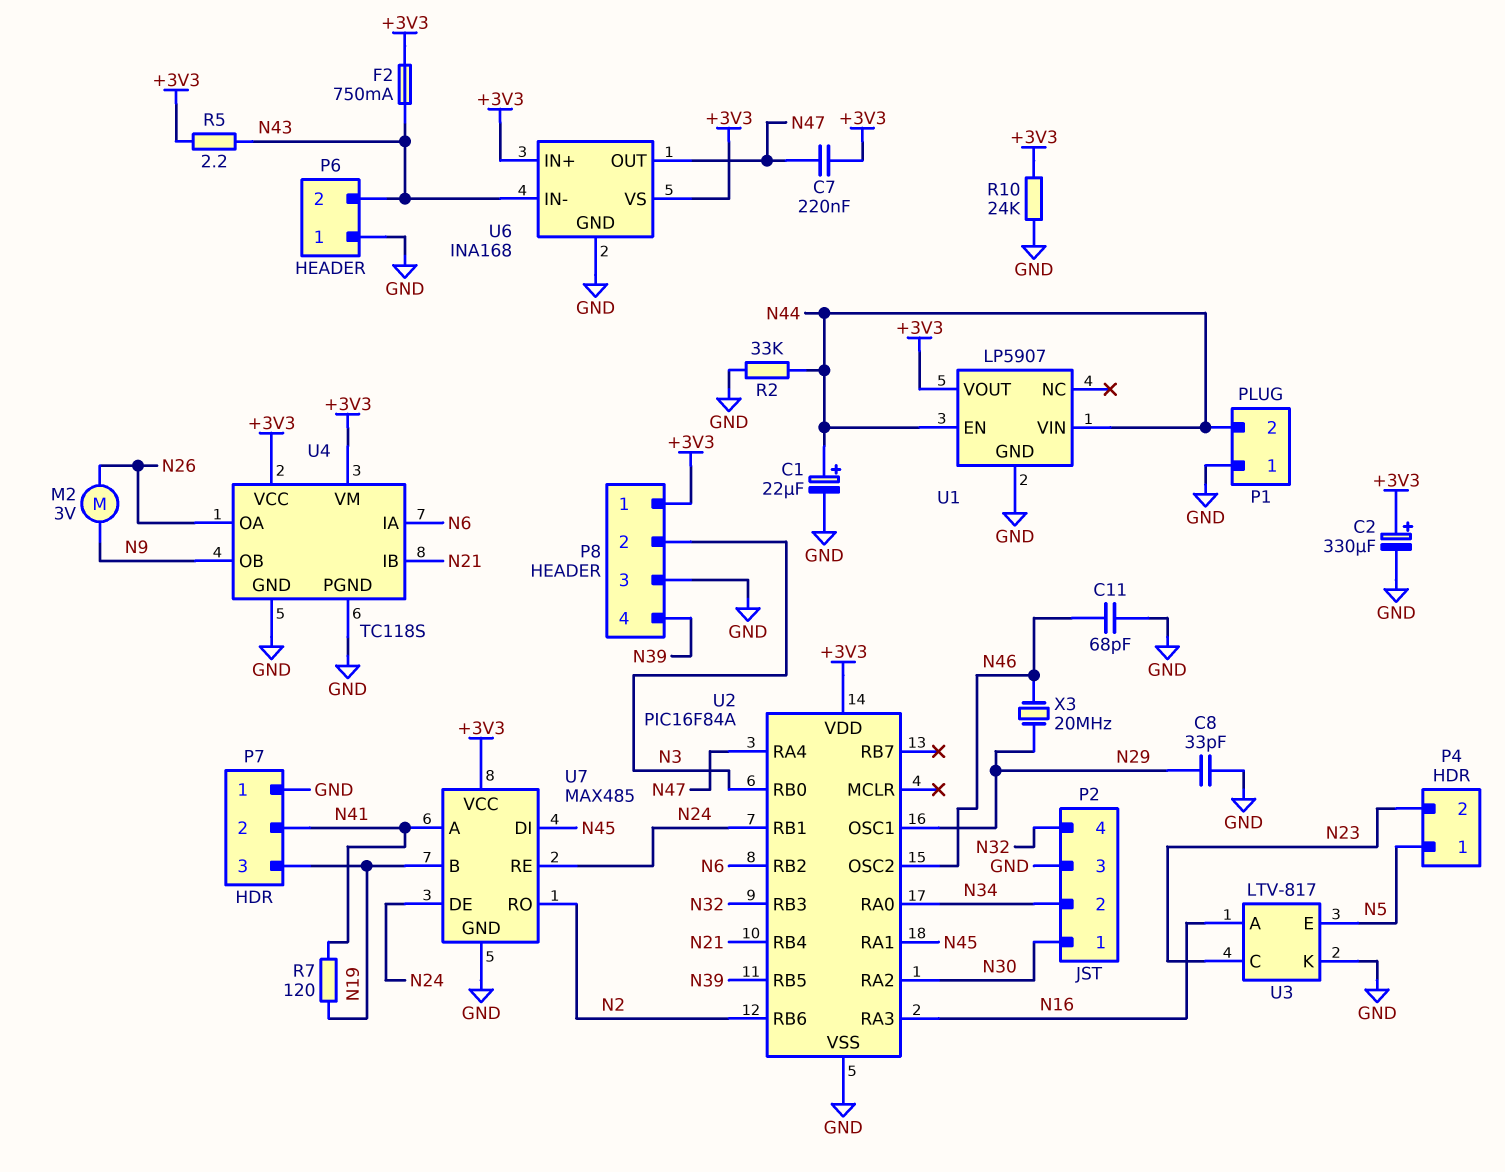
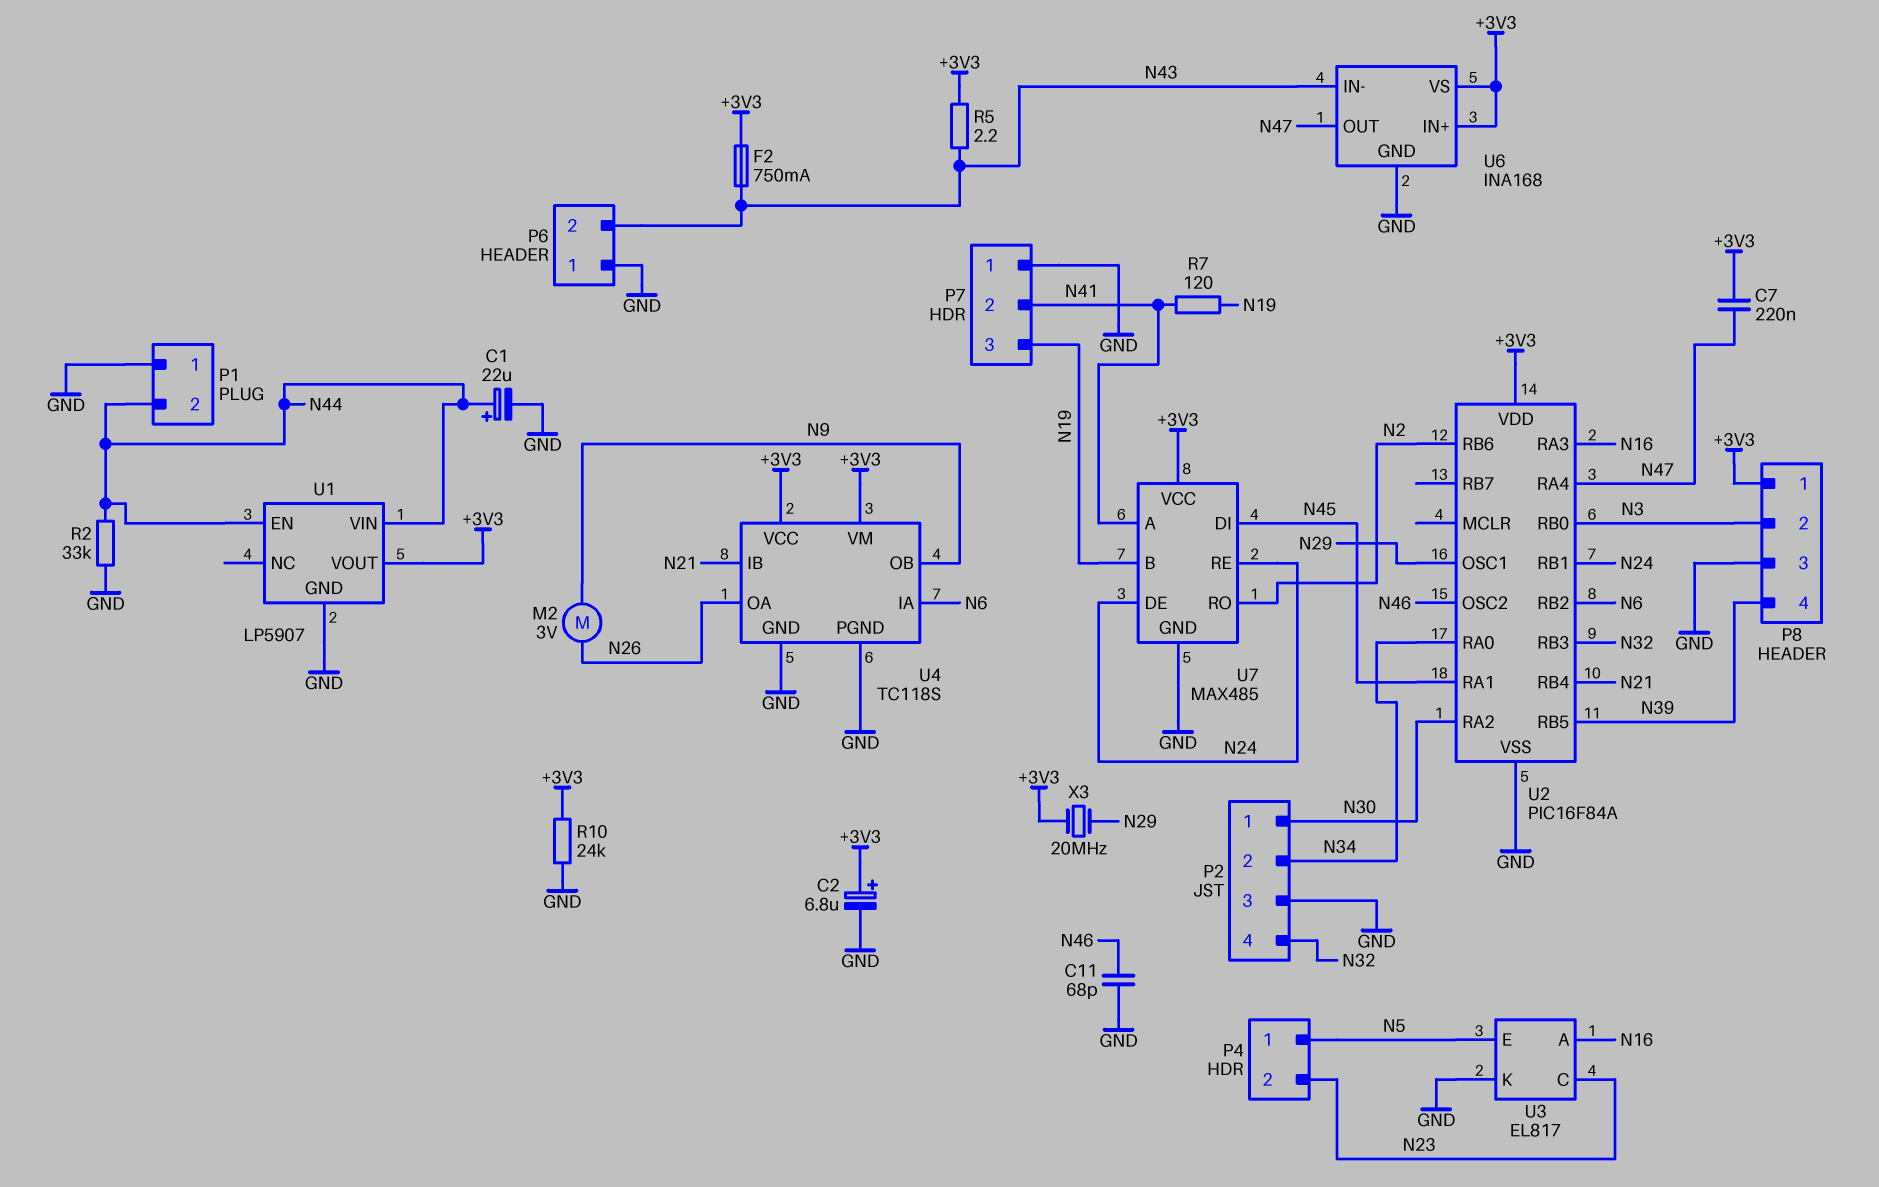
C2: 330uF (plus +3V3, minus GND) -> 6.8uF (plus +3V3, minus GND)
C8: 33pF (GND, N29) -> none
U3: LTV-817 -> EL817
X3: 20MHz (N29, N46) -> 20MHz (+3V3, N29)

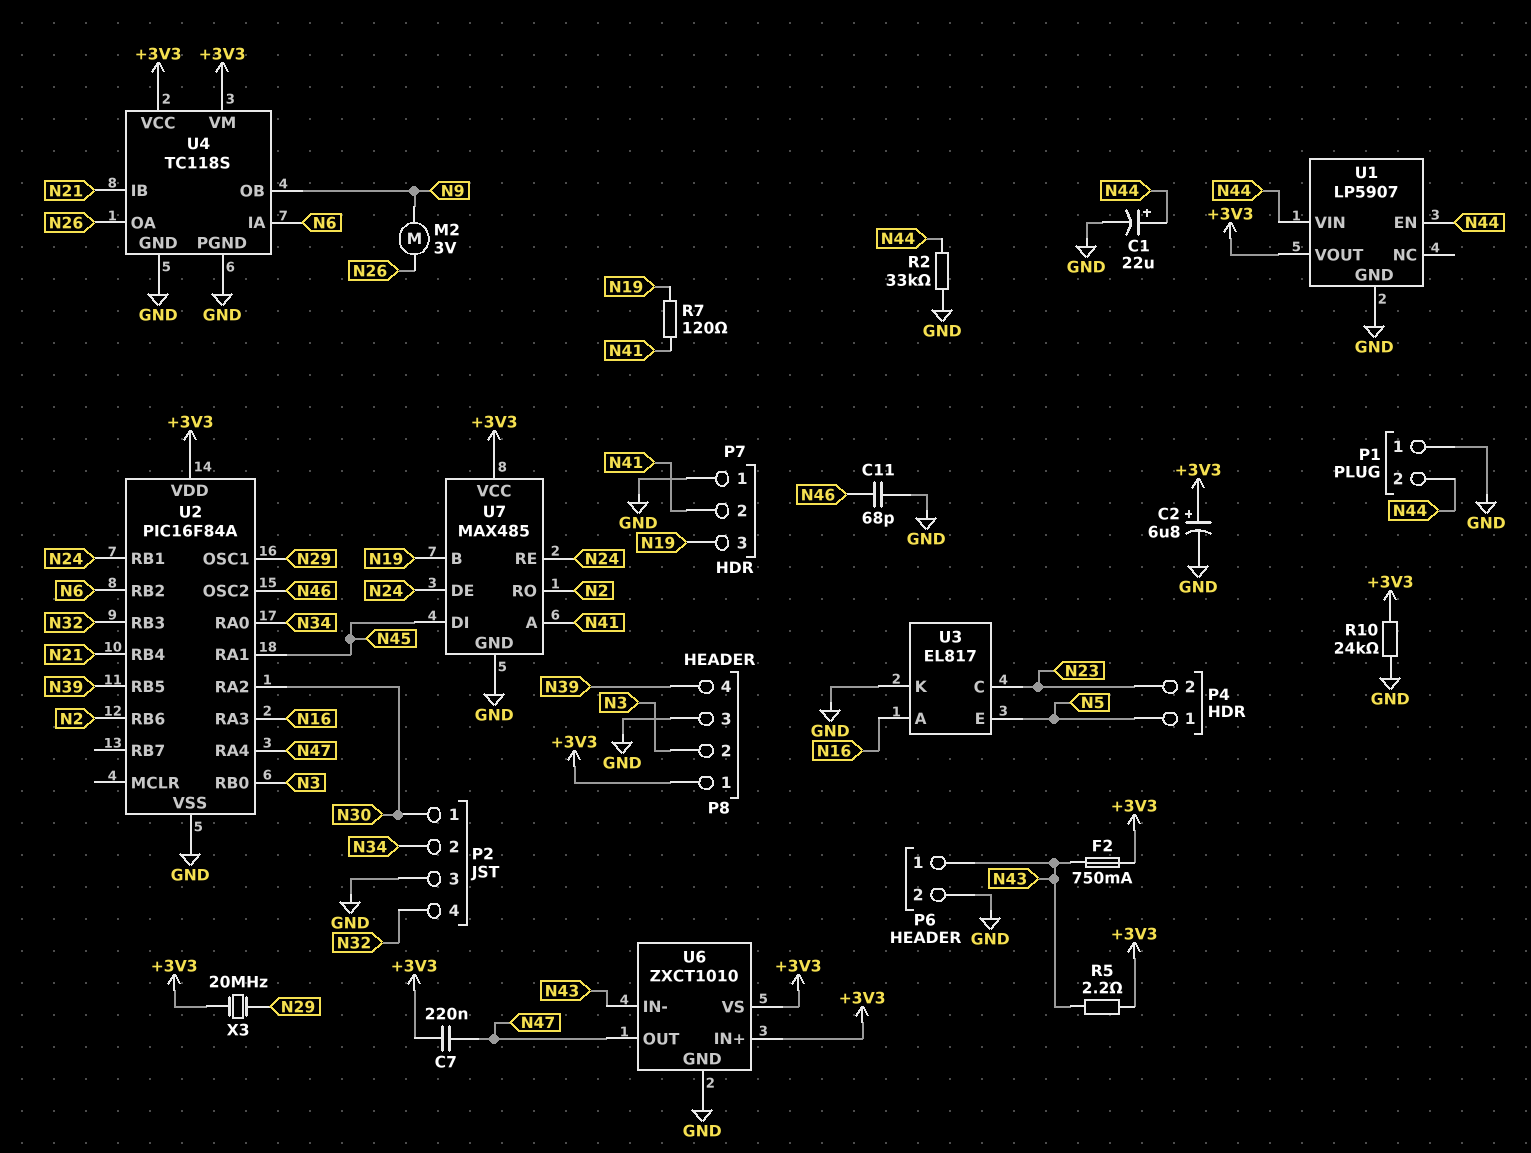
P6 pin 1: GND -> N43
P6 pin 2: N43 -> GND
U6: INA168 -> ZXCT1010

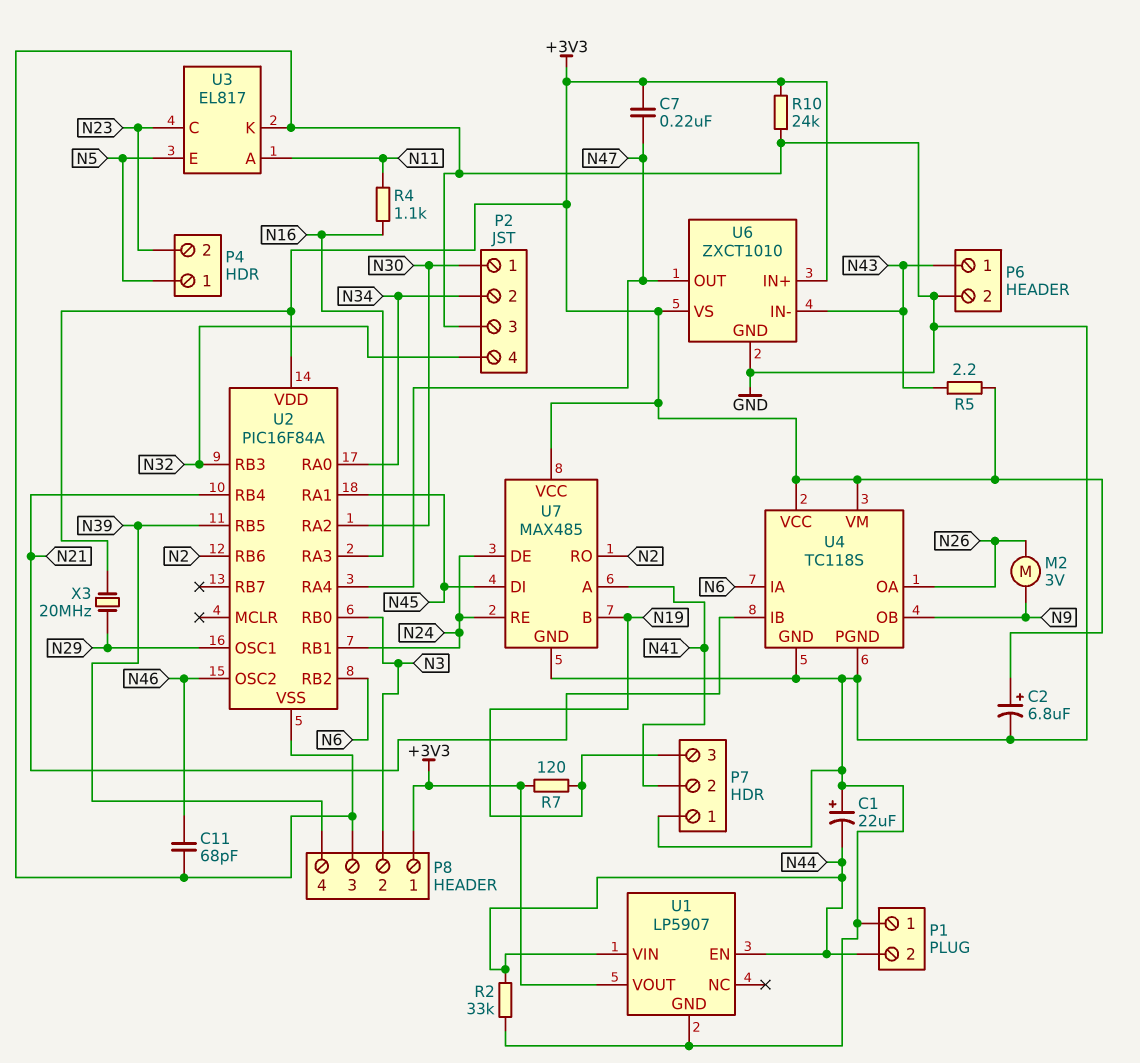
C1: 22uF (plus N44, minus GND) -> 22uF (plus GND, minus N44)
F2: 750mA (+3V3, N43) -> none
R4: none -> 1.1k (N11, N16)
R7: 120 (N19, N41) -> 120 (+3V3, N19)
U3 pin A: N16 -> N11

